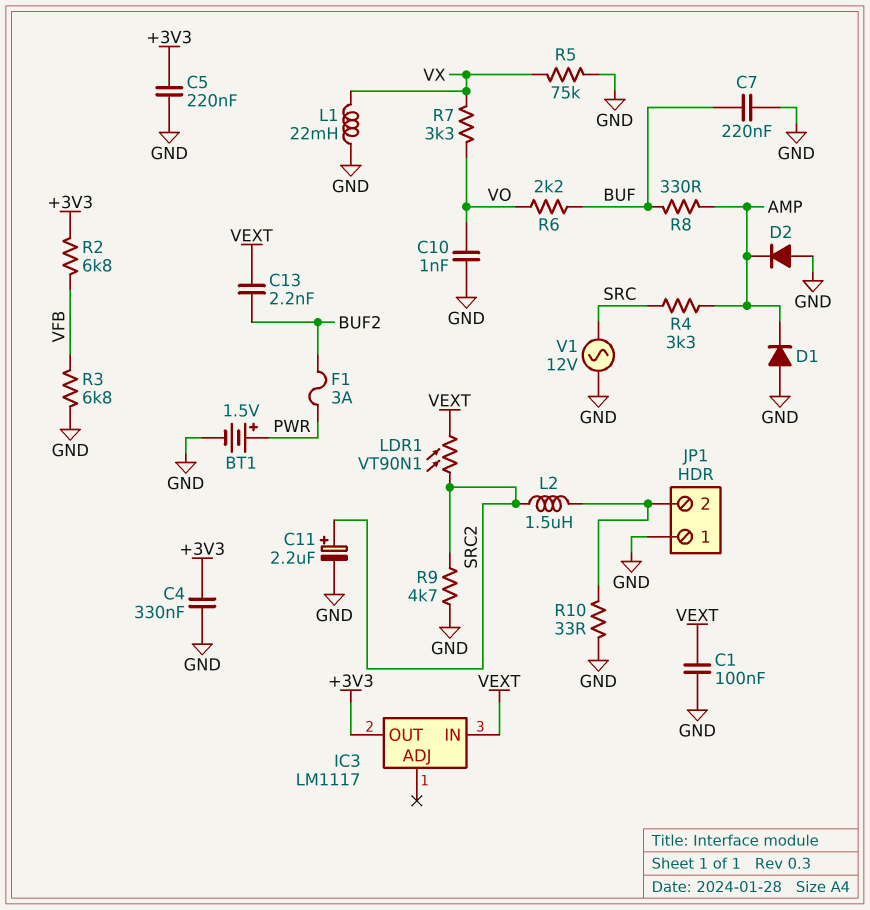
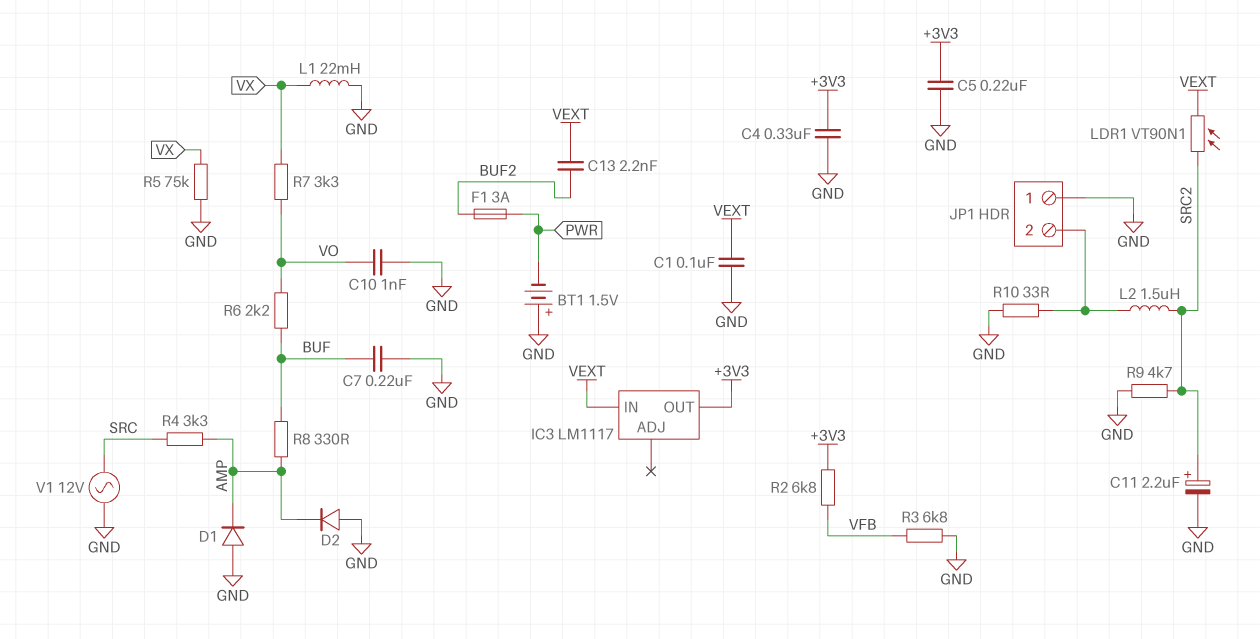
BT1: 1.5V (plus PWR, minus GND) -> 1.5V (plus GND, minus PWR)

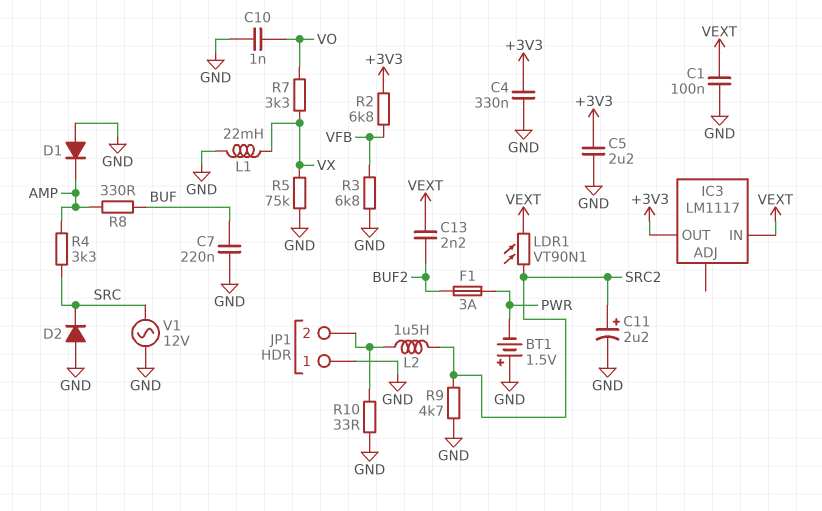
C5: 220nF (+3V3, GND) -> 2.2uF (+3V3, GND)
D2: diode (A GND, K AMP) -> diode (A GND, K SRC)
R6: 2.2k (BUF, VO) -> none

